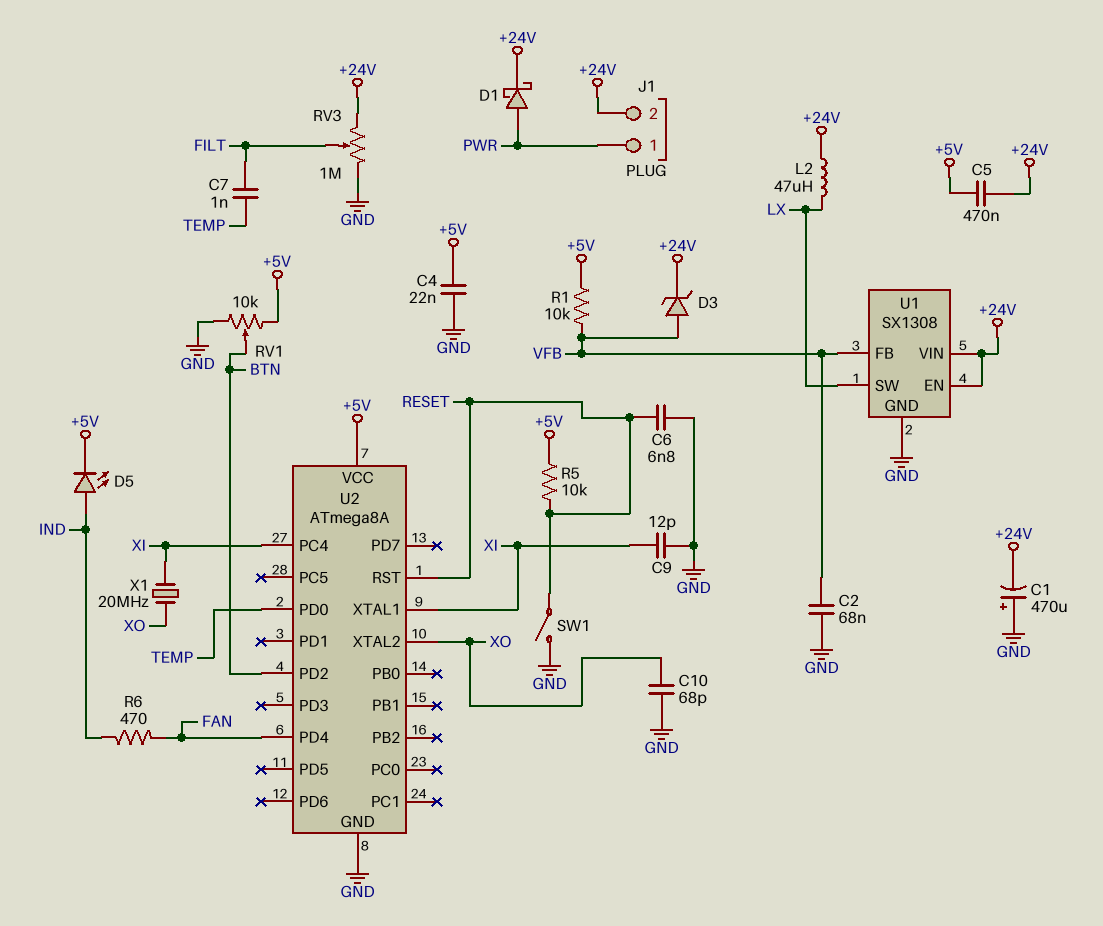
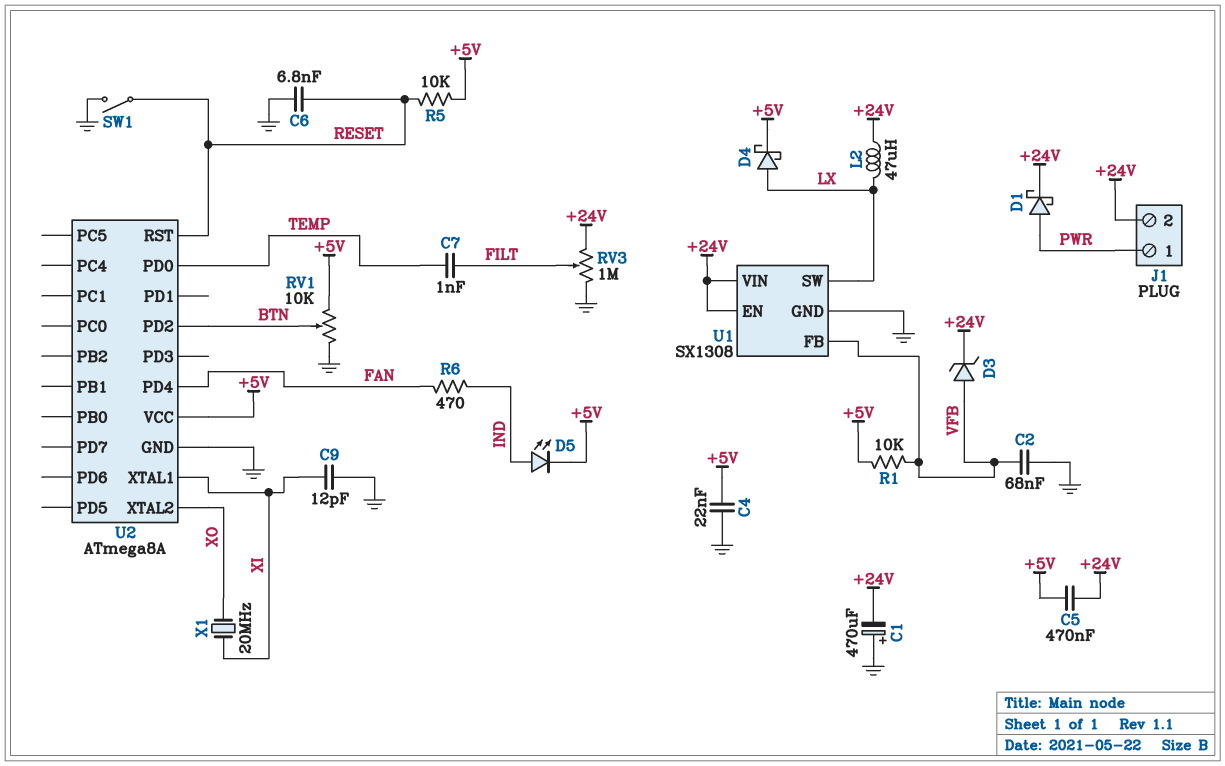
C10: 68pF (GND, XO) -> none
D4: none -> schottky (A LX, K +5V)
U2 pin PC4: XI -> none

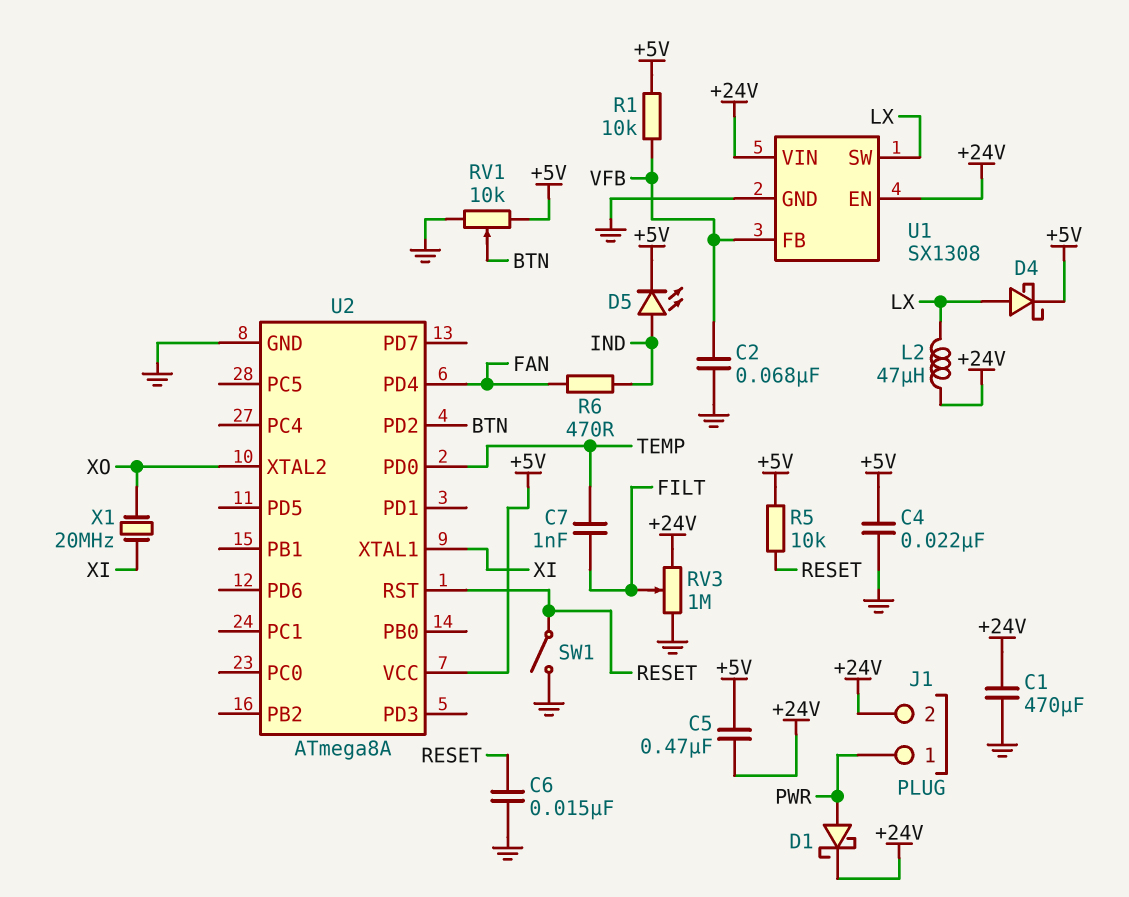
C1: 470uF (plus GND, minus +24V) -> 470uF (+24V, GND)
C6: 6.8nF (GND, RESET) -> 15nF (GND, RESET)
C9: 12pF (GND, XI) -> none
D3: zener (A VFB, K +24V) -> none

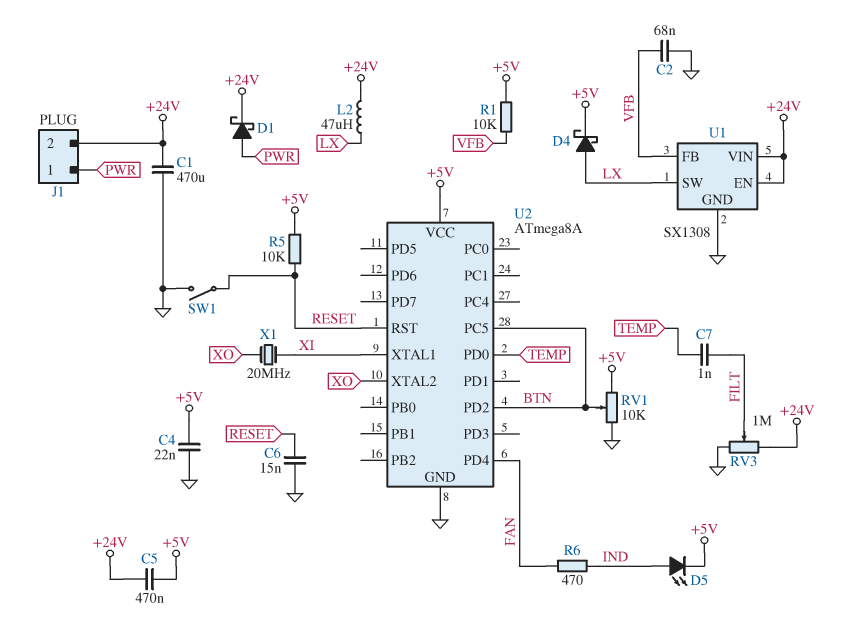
U2 pin PC5: none -> BTN

